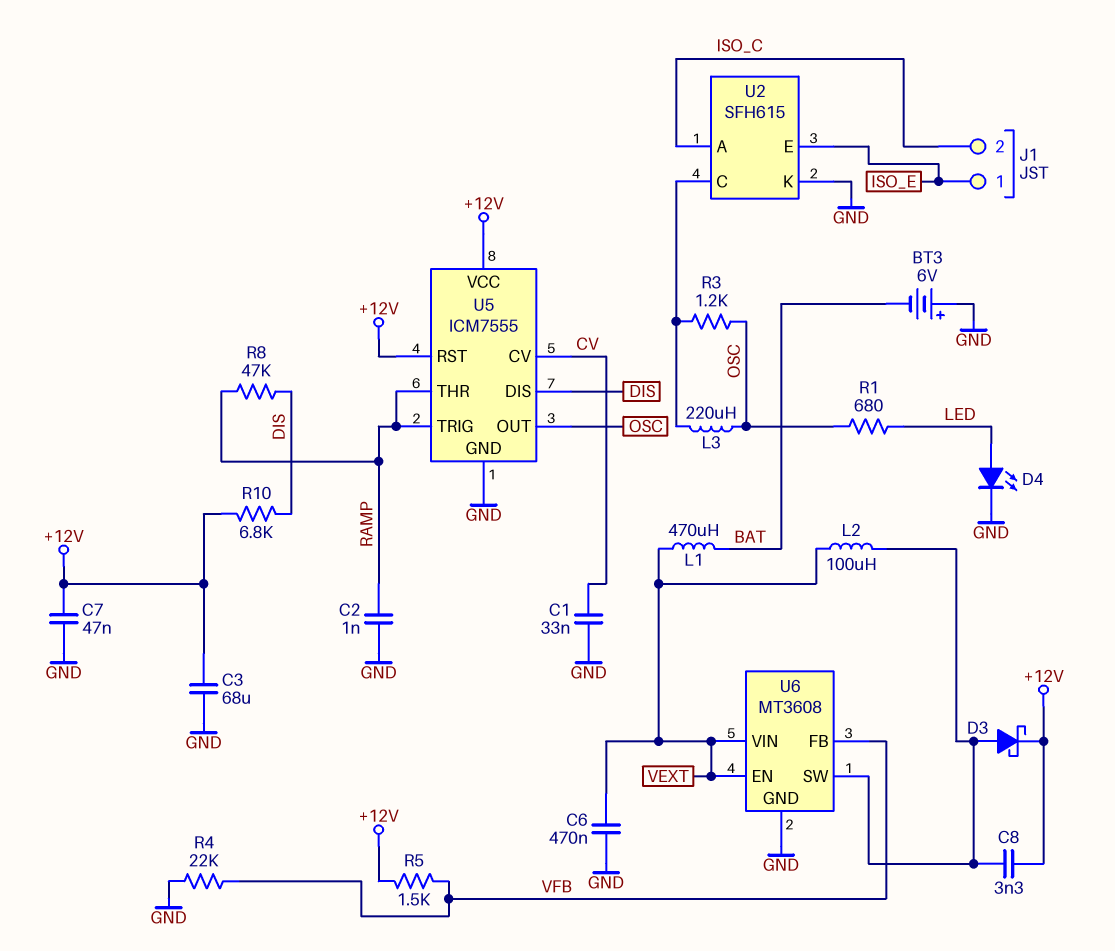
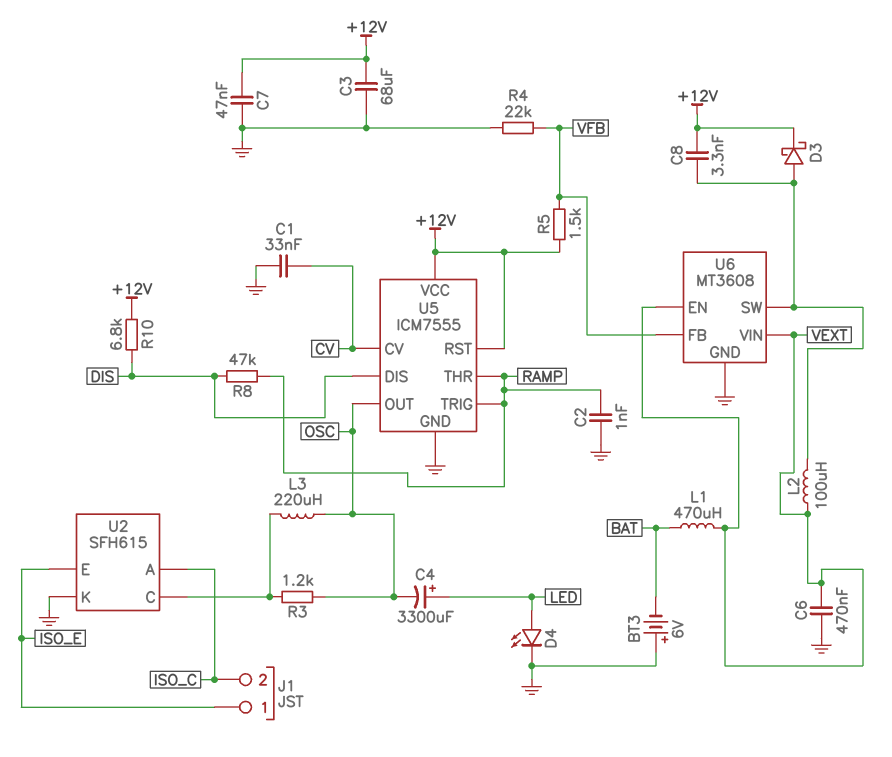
C4: none -> 3300uF (plus LED, minus OSC)
R1: 680 (LED, OSC) -> none

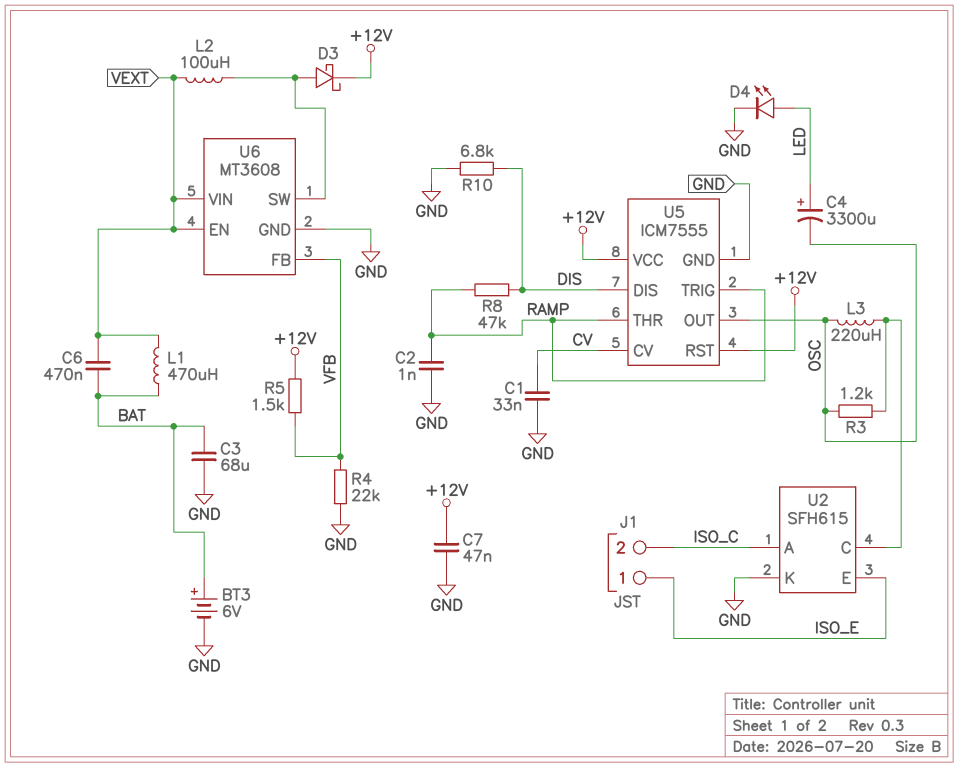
BT3: 6V (plus GND, minus BAT) -> 6V (plus BAT, minus GND)
C3: 68uF (+12V, GND) -> 68uF (BAT, GND)
C6: 470nF (GND, VEXT) -> 470nF (BAT, VEXT)
C8: 3.3nF (+12V, U6/SW) -> none
R10: 6.8k (+12V, DIS) -> 6.8k (DIS, GND)

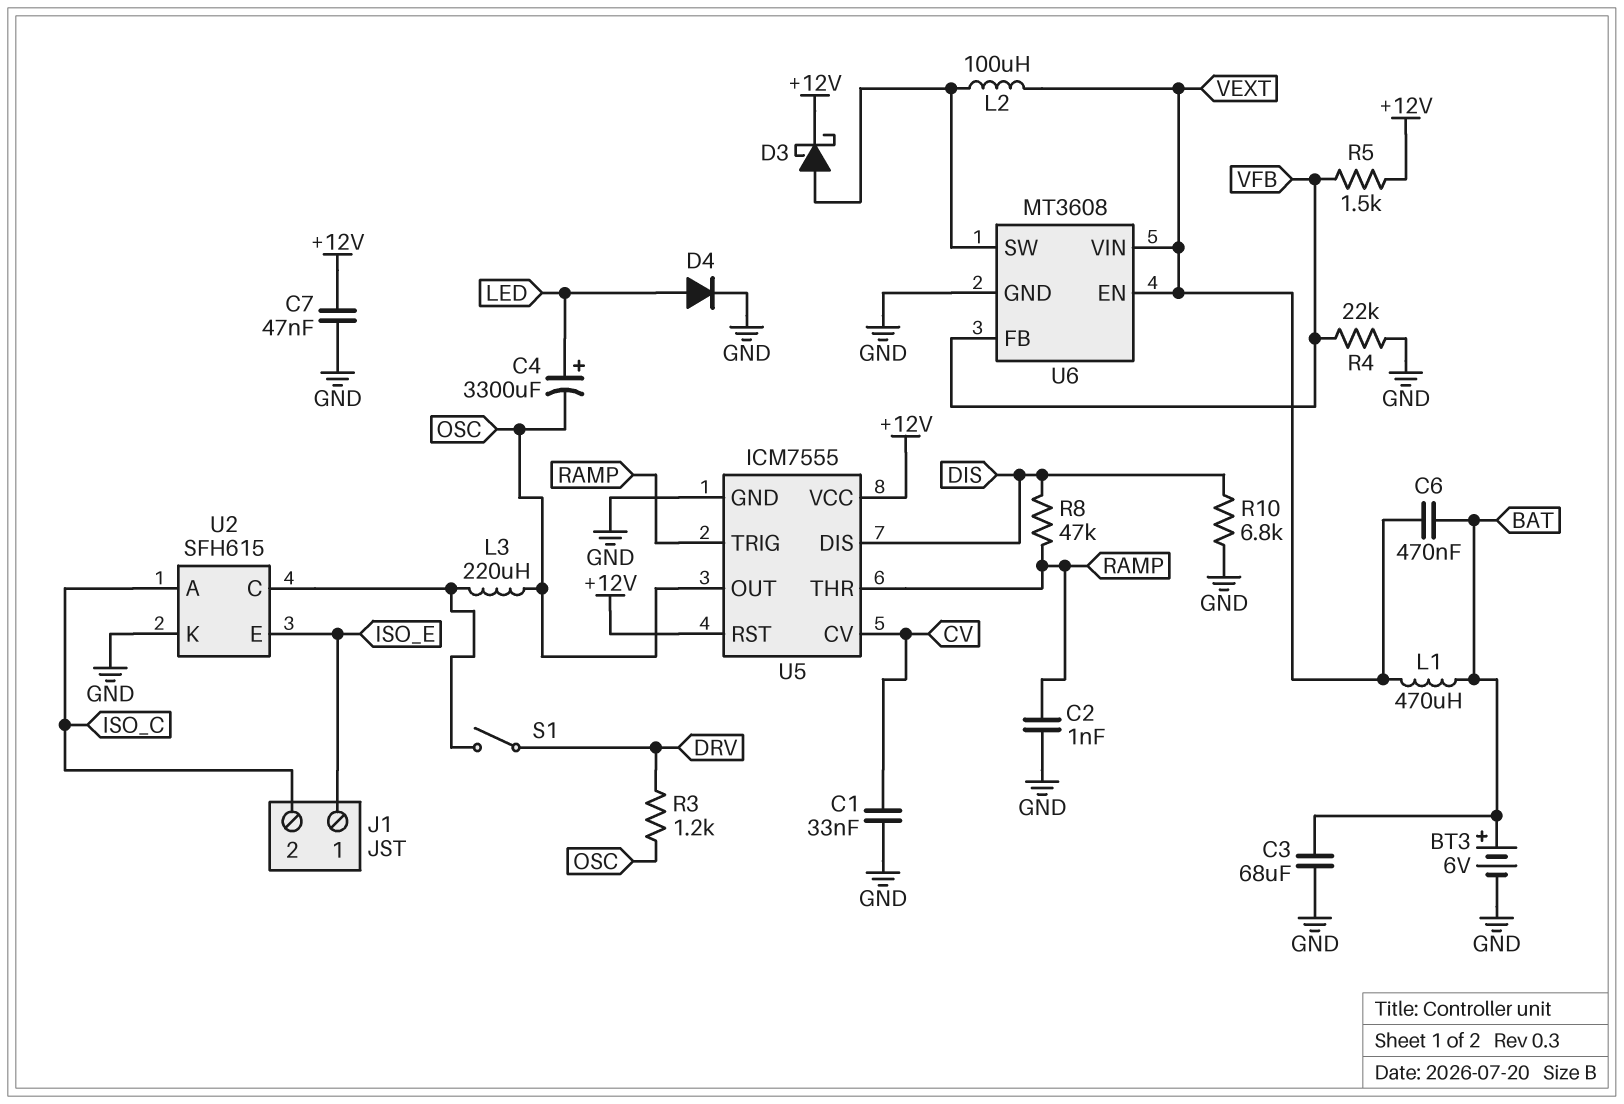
D4: LED (A LED, K GND) -> diode (A LED, K GND)
R3: 1.2k (OSC, U2/C) -> 1.2k (DRV, OSC)
S1: none -> switch (DRV, U2/C)

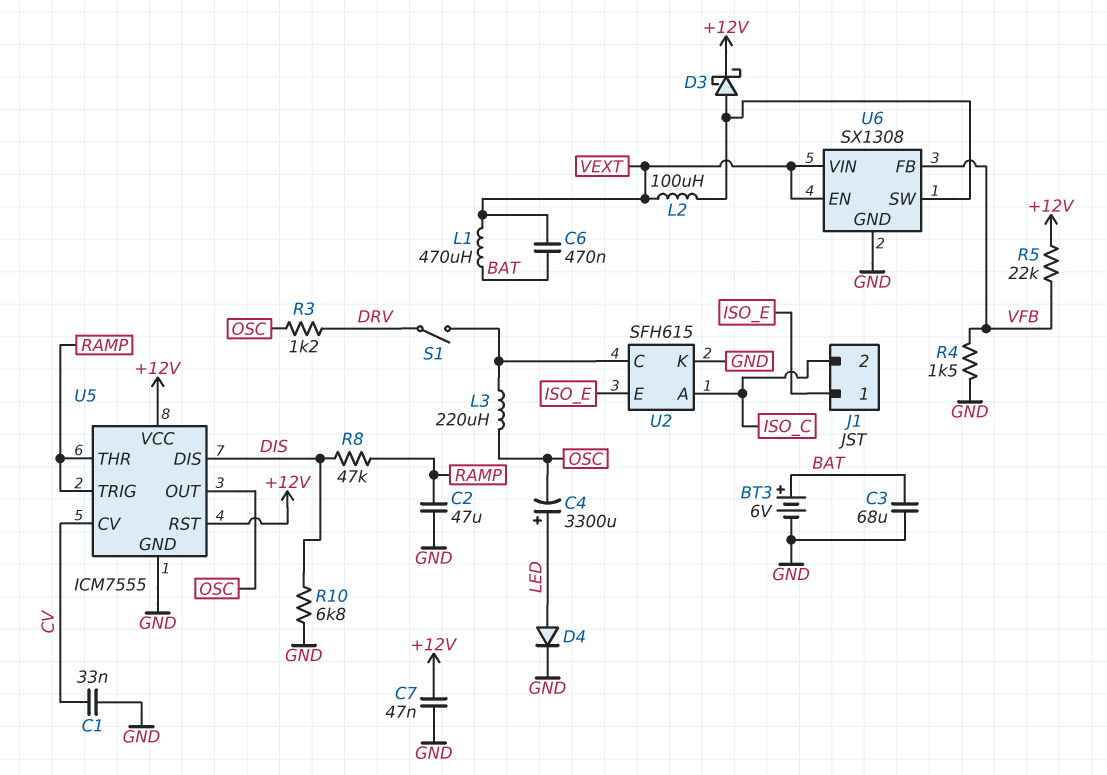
C2: 1nF (GND, RAMP) -> 47uF (GND, RAMP)
R4: 22k (GND, VFB) -> 1.5k (GND, VFB)
R5: 1.5k (+12V, VFB) -> 22k (+12V, VFB)
U6: MT3608 -> SX1308

